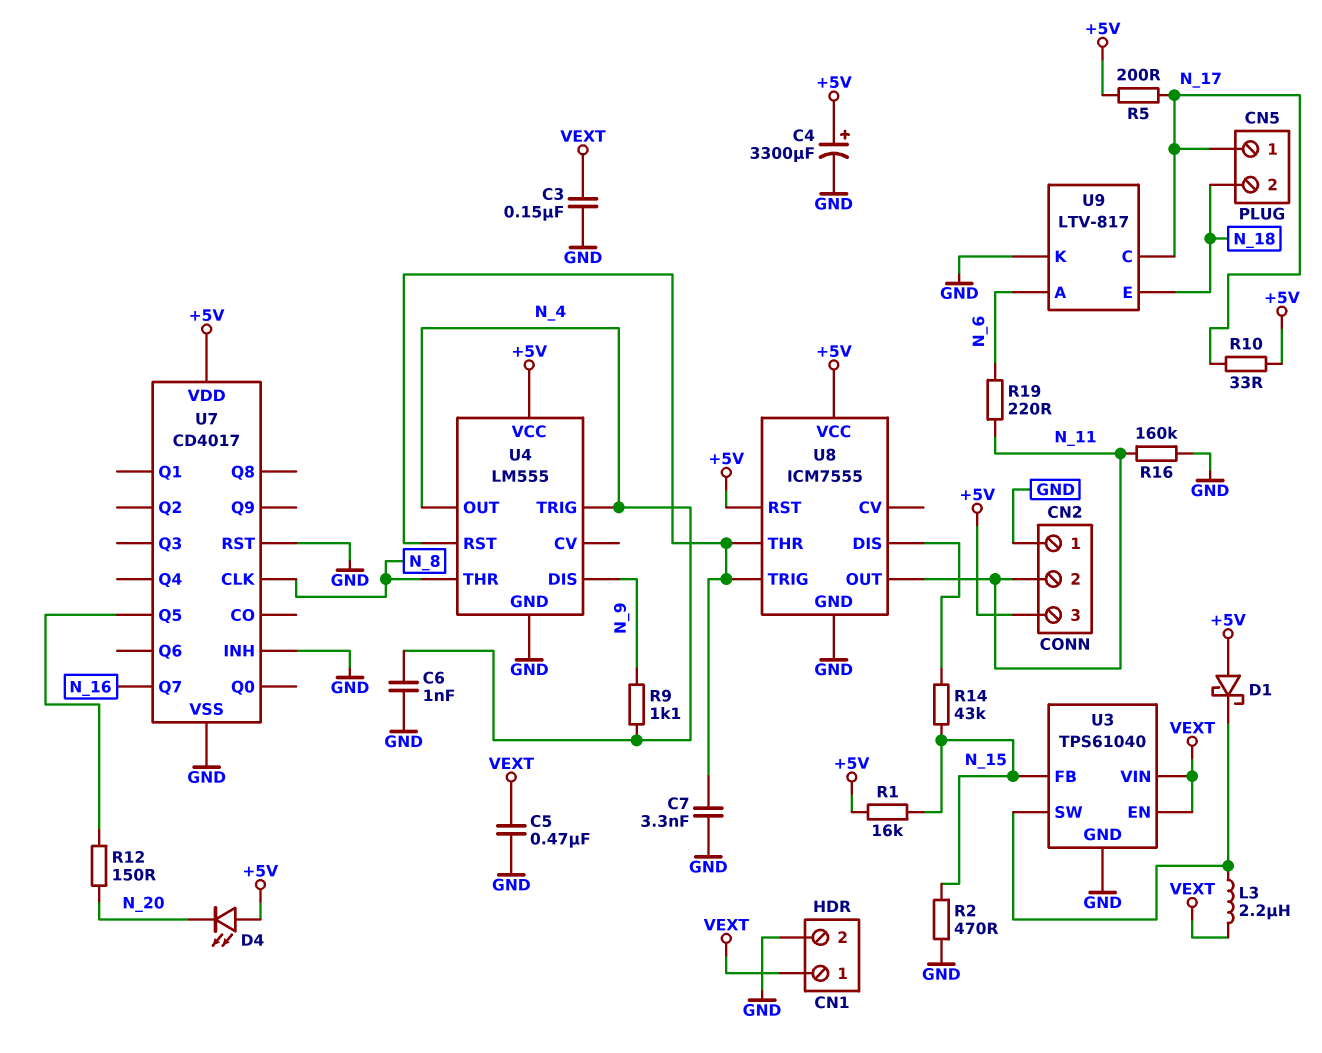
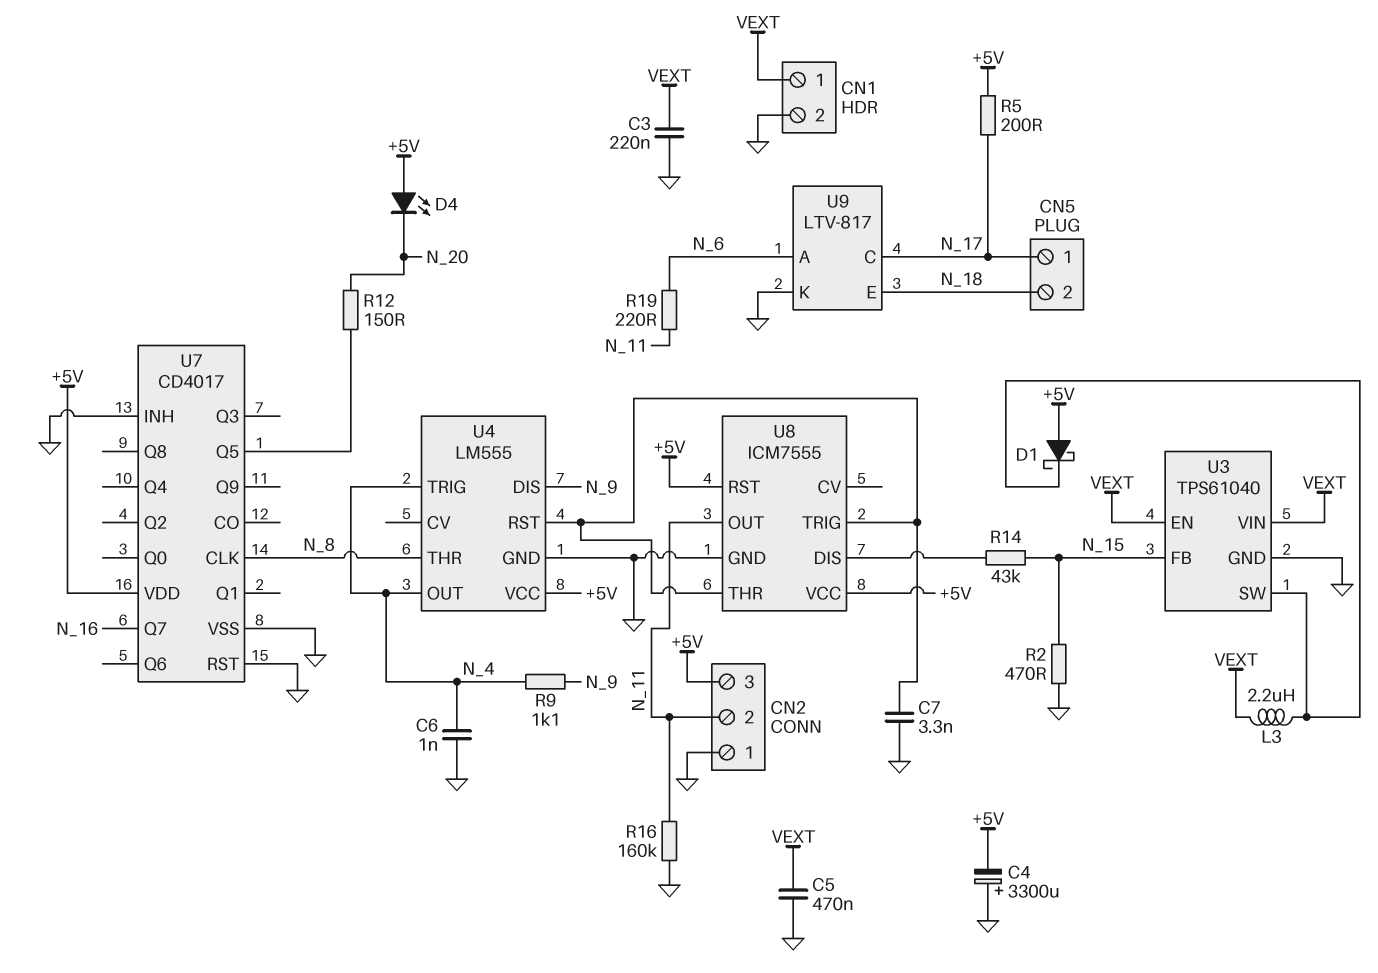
C3: 150nF (GND, VEXT) -> 220nF (GND, VEXT)
C4: 3300uF (plus +5V, minus GND) -> 3300uF (plus GND, minus +5V)
R1: 16k (+5V, N_15) -> none
R10: 33 (+5V, N_17) -> none

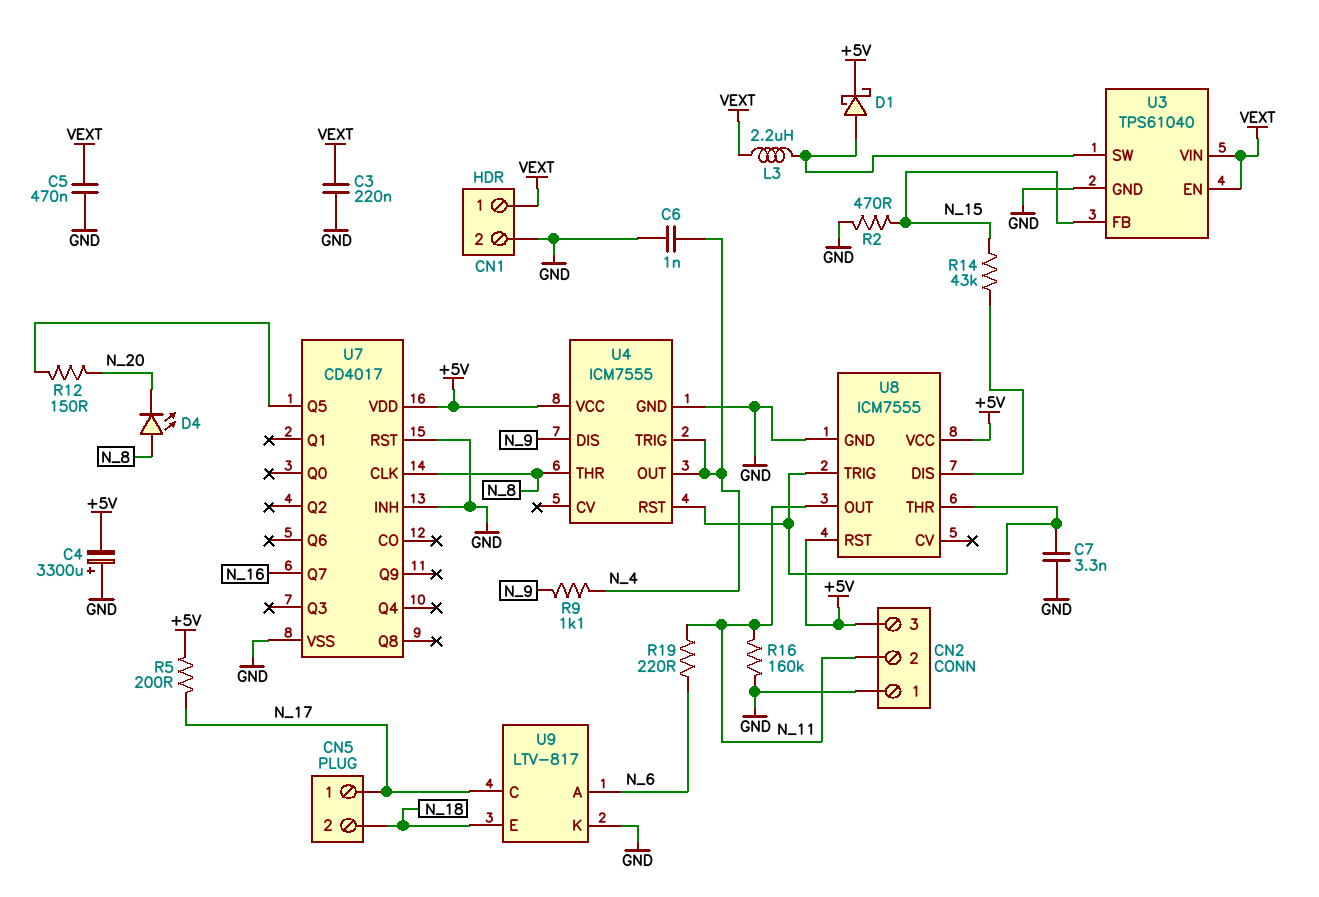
D1: schottky (A +5V, K U3/SW) -> schottky (A U3/SW, K +5V)
D4: LED (A +5V, K N_20) -> LED (A N_8, K N_20)
U4: LM555 -> ICM7555

